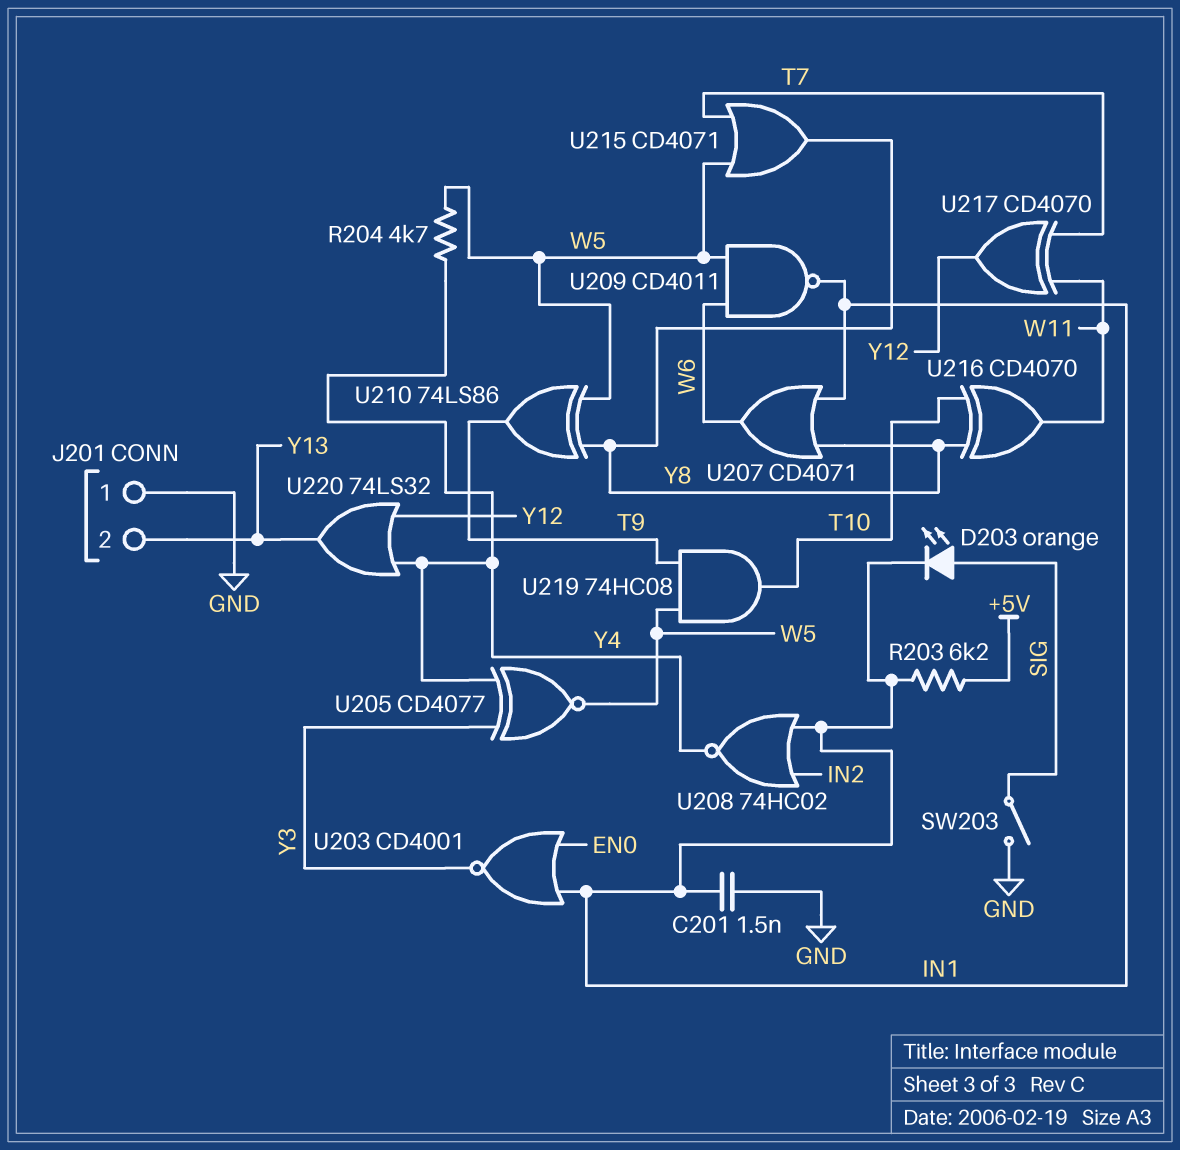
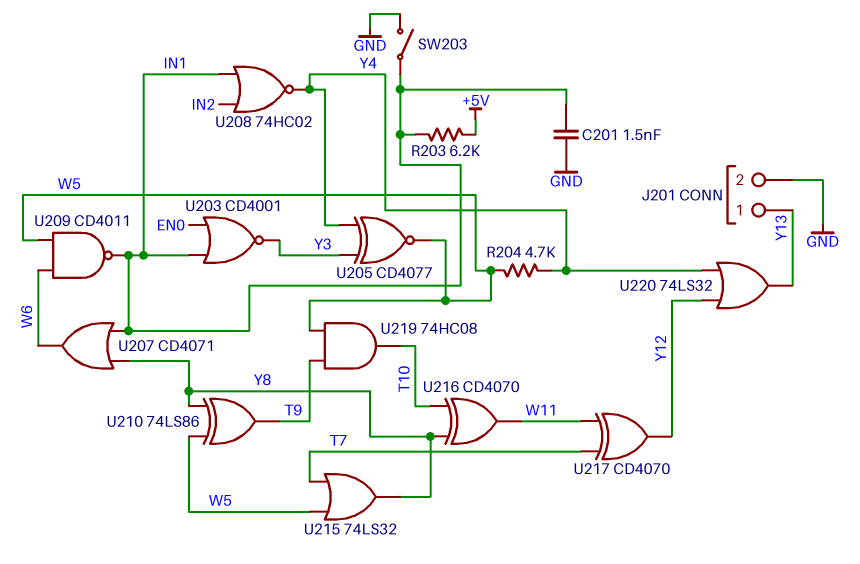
D203: LED orange (A SIG, K IN1) -> none
J201 pin 1: GND -> Y13
J201 pin 2: Y13 -> GND
SW203: switch (GND, SIG) -> switch (GND, IN1)
U215: OR CD4071 (in T7, in W5, out Y8) -> OR 74LS32 (in T7, in W5, out Y8)

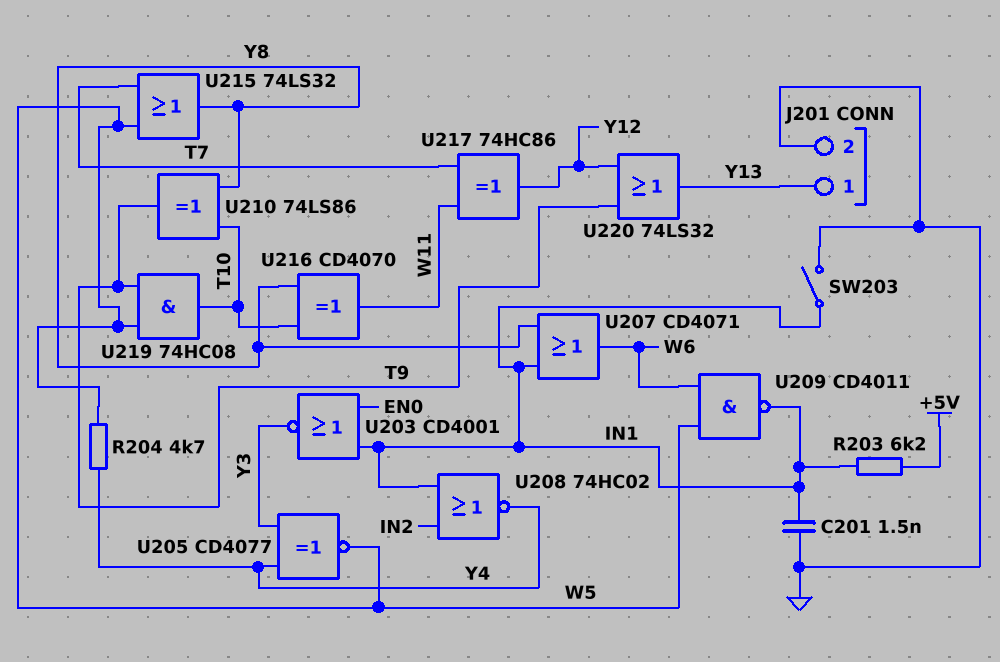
U210: XOR 74LS86 (in W5, in Y8, out T9) -> XOR 74LS86 (in T10, in Y8, out T9)
U217: XOR CD4070 (in T7, in W11, out Y12) -> XOR 74HC86 (in T7, in W11, out Y12)
U220: OR 74LS32 (in Y4, in Y12, out Y13) -> OR 74LS32 (in T9, in Y12, out Y13)

